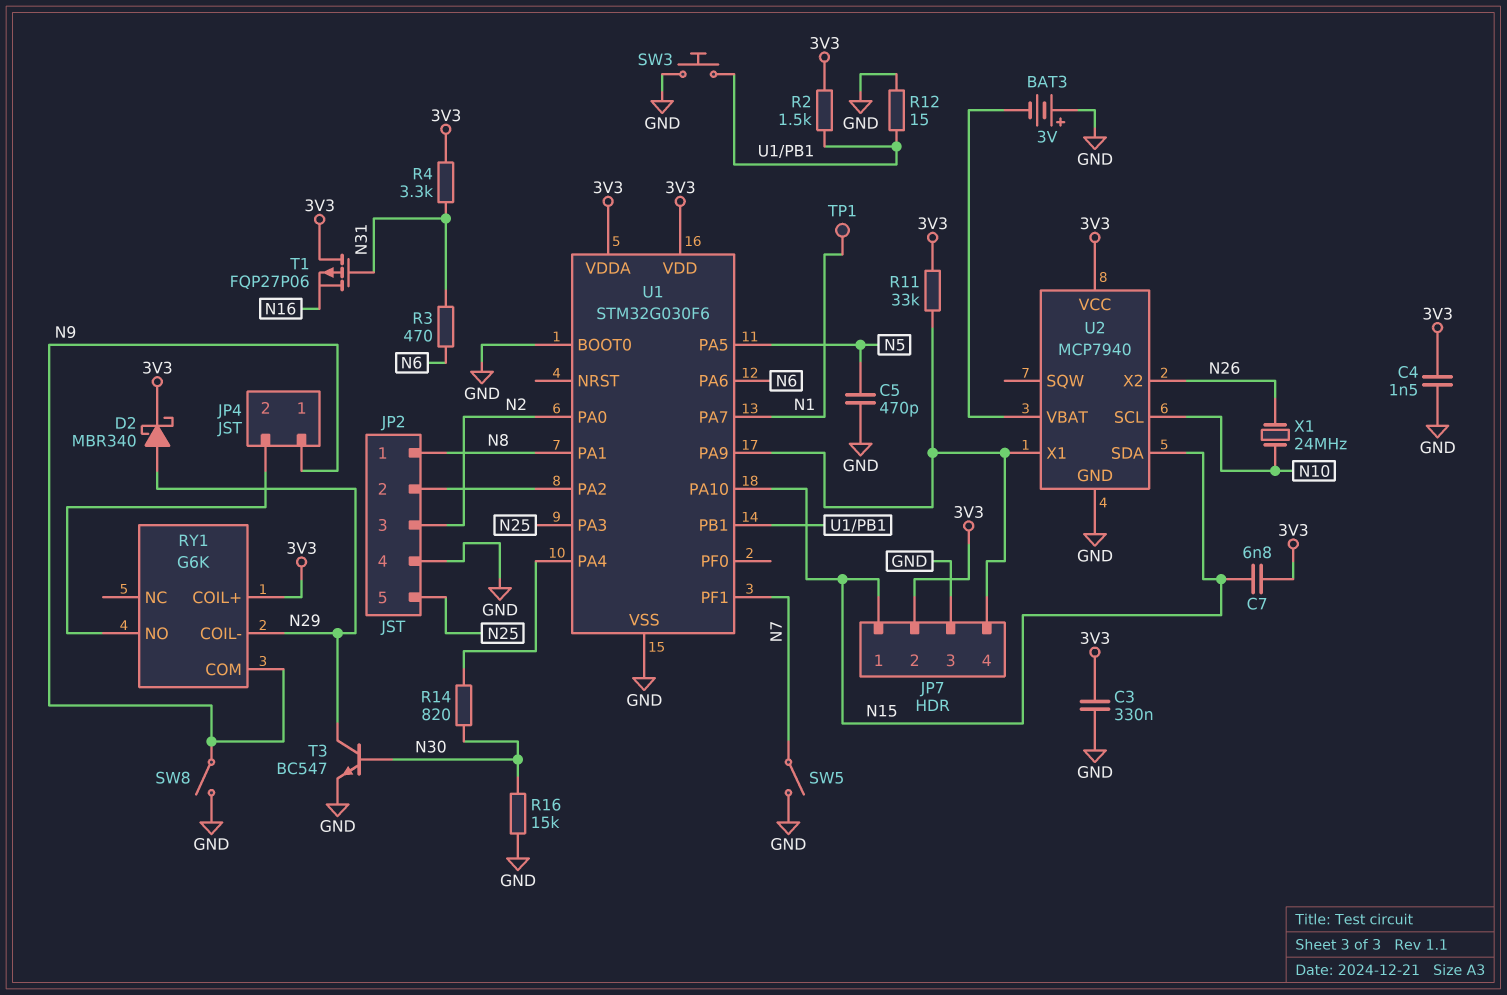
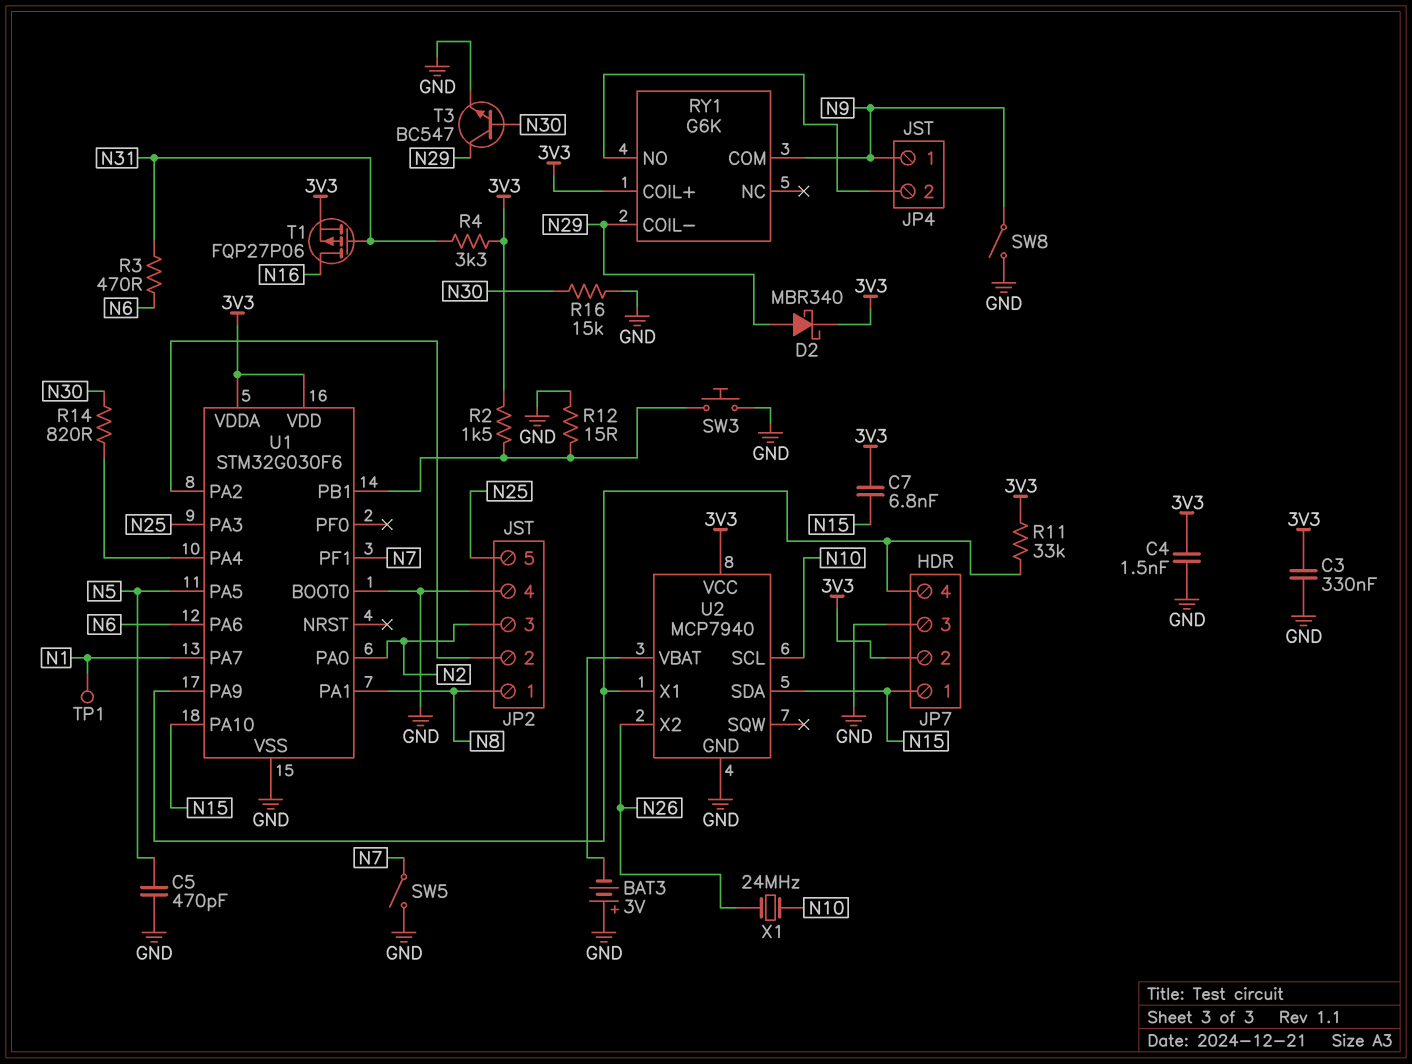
T1: PMOS FQP27P06 (G N31, D 3V3, S N16) -> PMOS FQP27P06 (G N31, D N16, S 3V3)

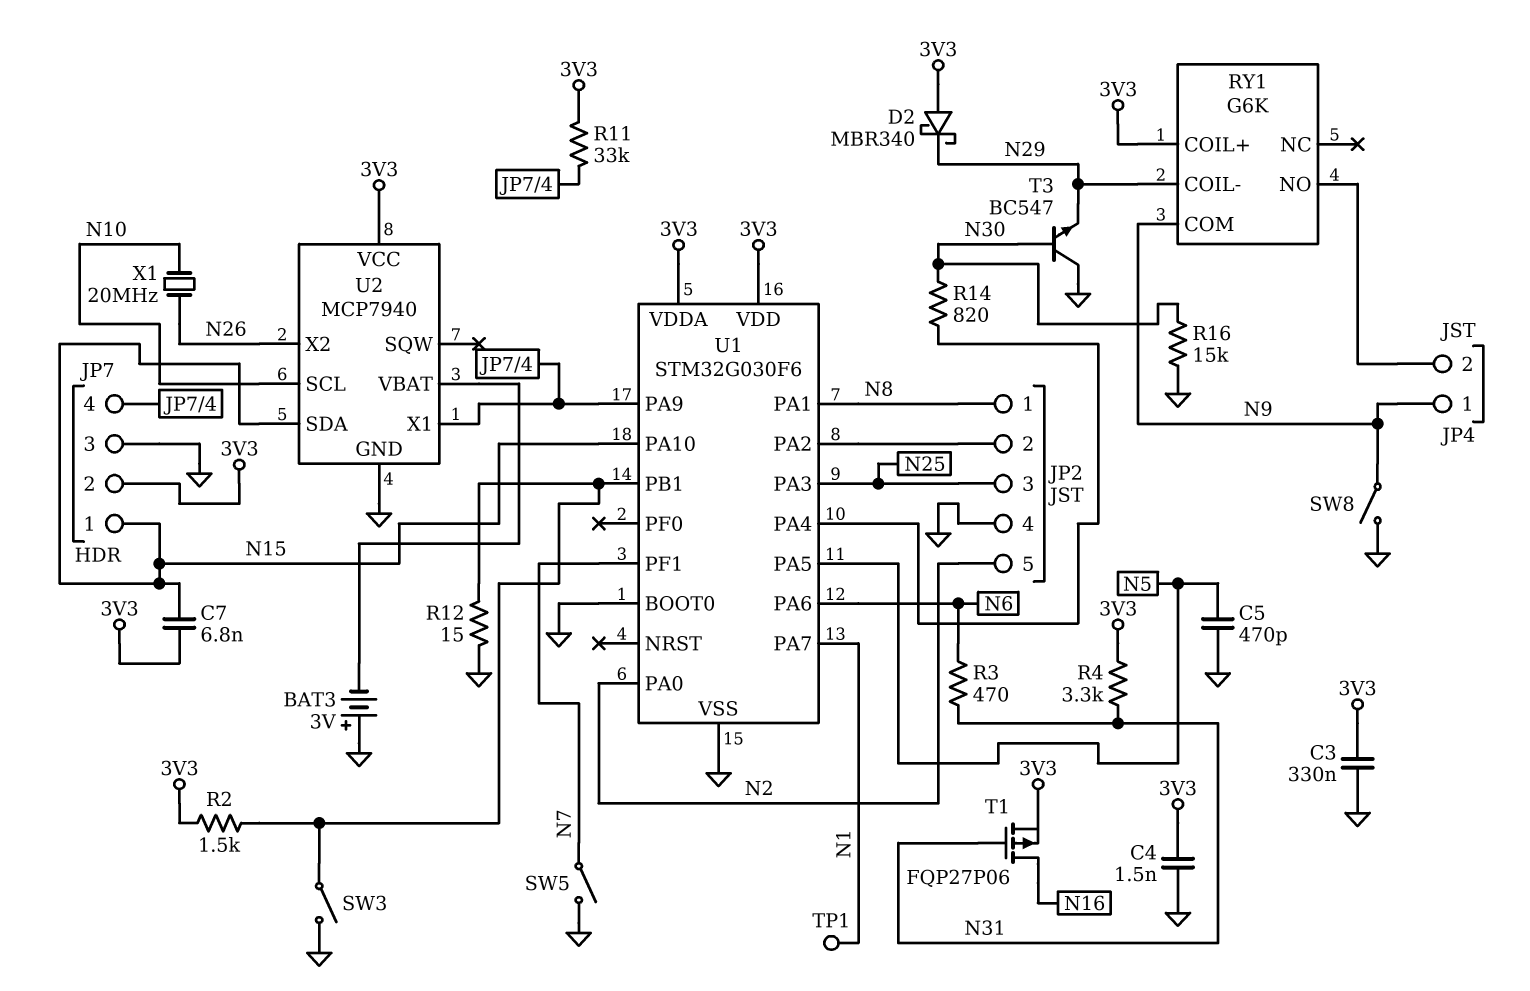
D2: schottky MBR340 (A N29, K 3V3) -> schottky MBR340 (A 3V3, K N29)
JP2 pin 3: N2 -> N25
JP2 pin 5: N25 -> N2
SW3: button (GND, U1/PB1) -> switch (GND, U1/PB1)
T3: NPN BC547 (B N30, C N29, E GND) -> NPN BC547 (B N30, C GND, E N29)
X1: 24MHz (N10, N26) -> 20MHz (N10, N26)

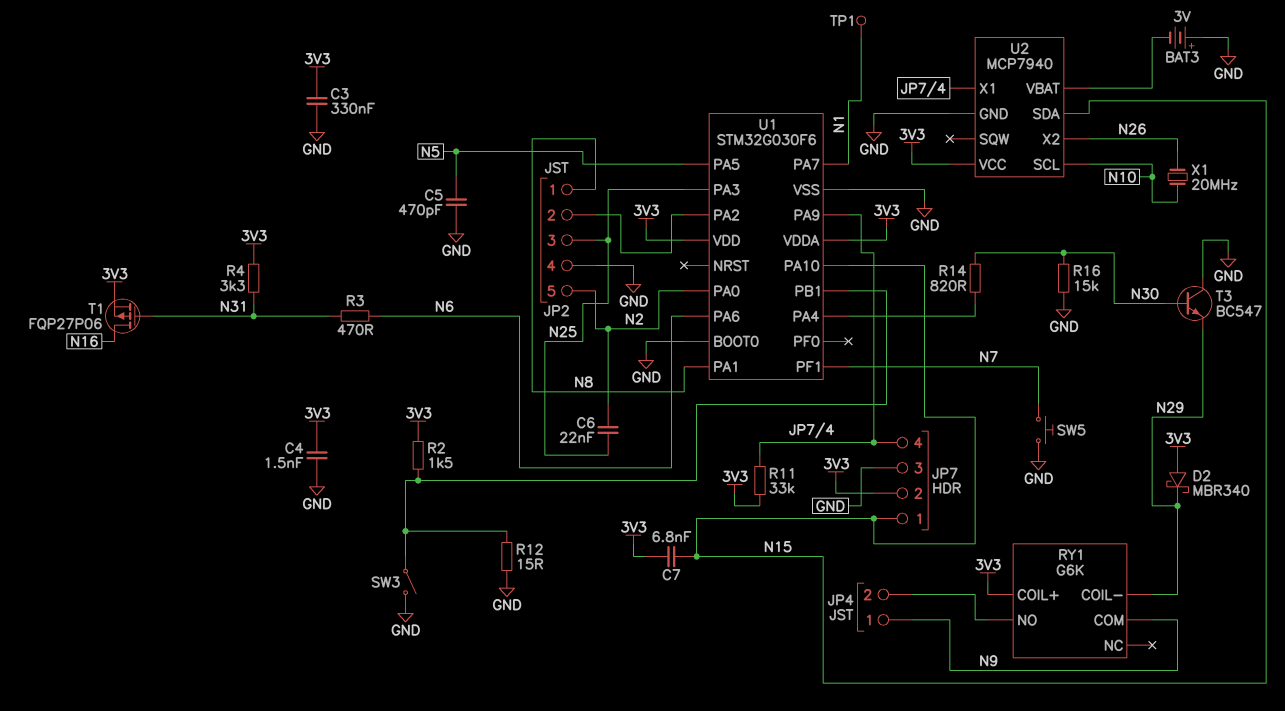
C6: none -> 22nF (N2, N25)
SW5: switch (GND, N7) -> button (GND, N7)
SW8: switch (GND, N9) -> none

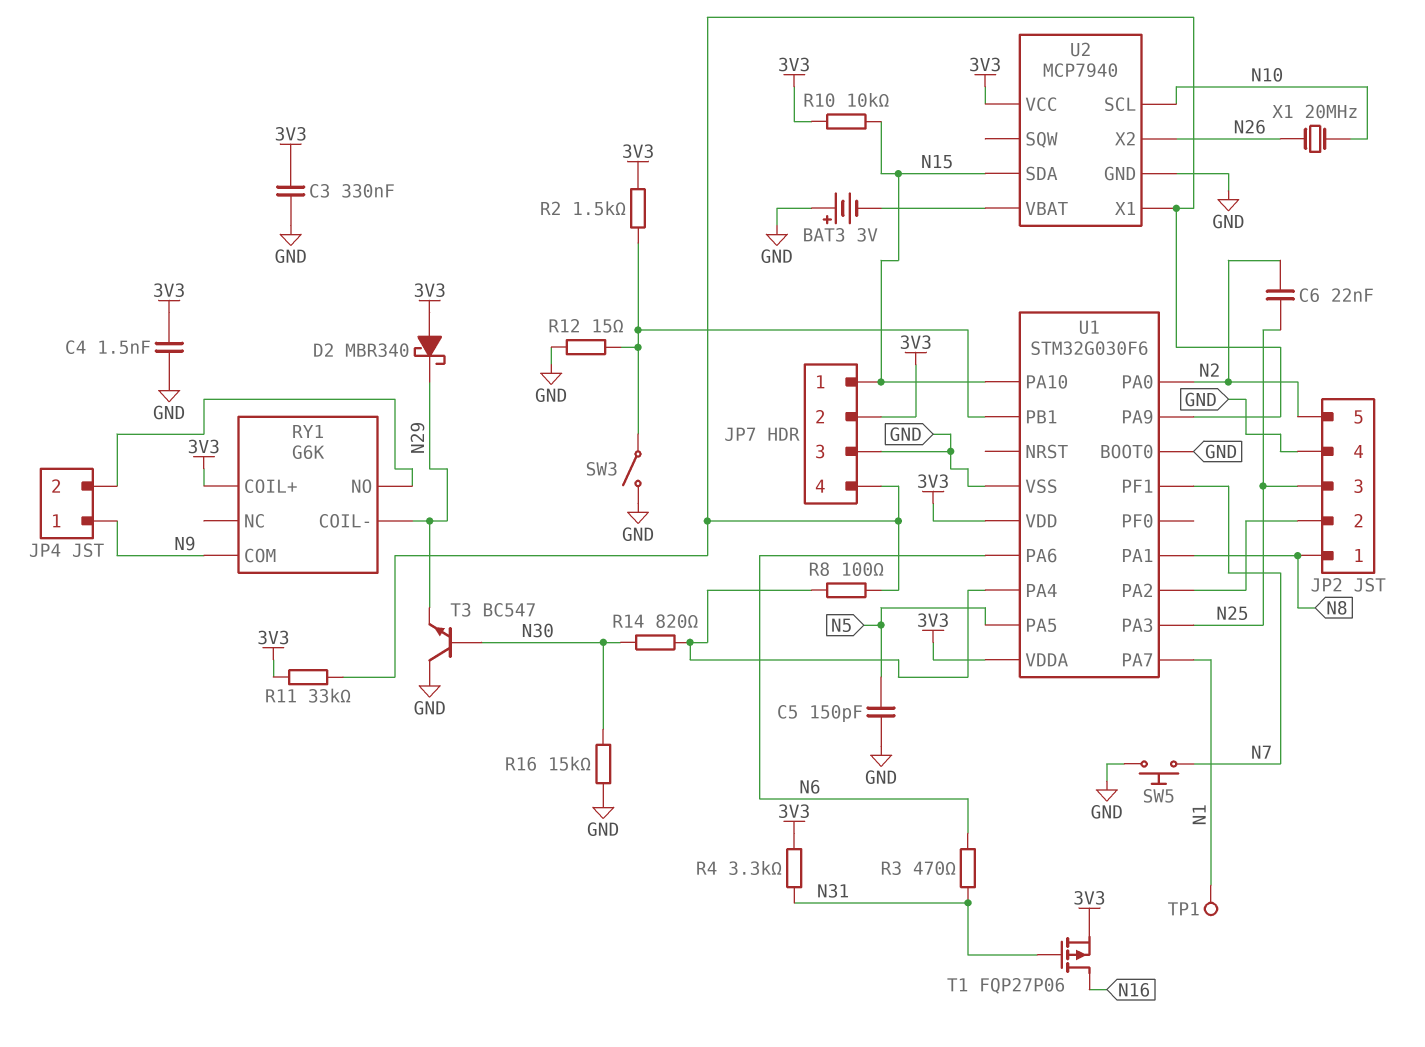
C5: 470pF (GND, N5) -> 150pF (GND, N5)
C7: 6.8nF (3V3, N15) -> none
R8: none -> 100 (JP7/4, U1/PA4)
R10: none -> 10k (3V3, N15)

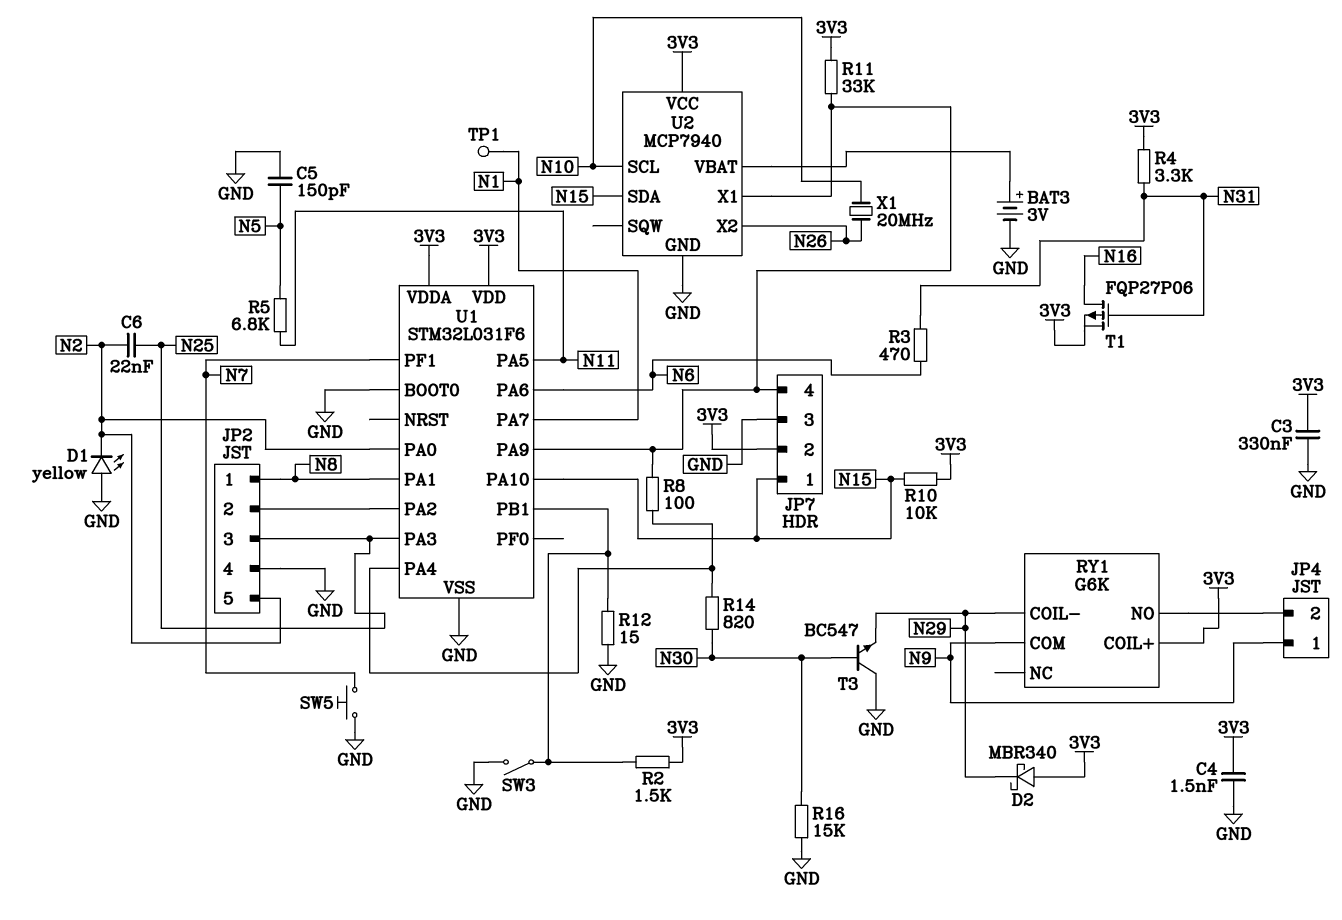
BAT3: 3V (plus GND, minus U2/VBAT) -> 3V (plus U2/VBAT, minus GND)
D1: none -> LED yellow (A GND, K N2)
R5: none -> 6.8k (N5, N11)
U1: STM32G030F6 -> STM32L031F6
U1 pin PA5: N5 -> N11

